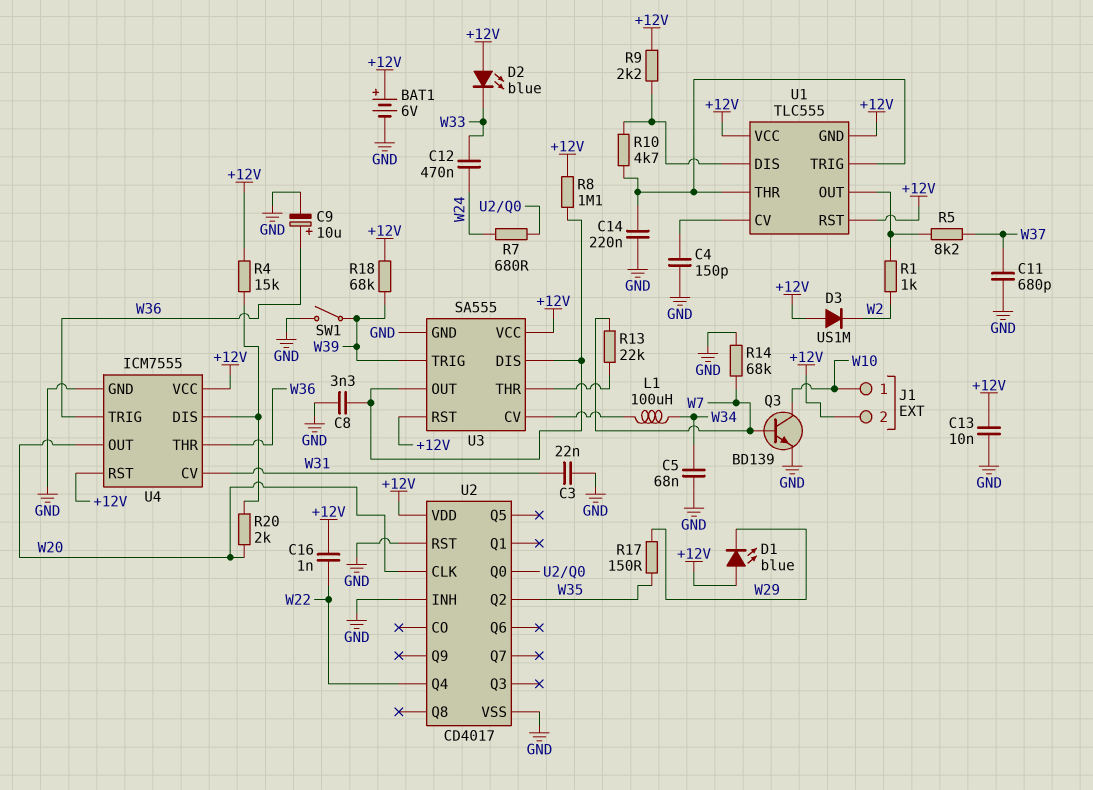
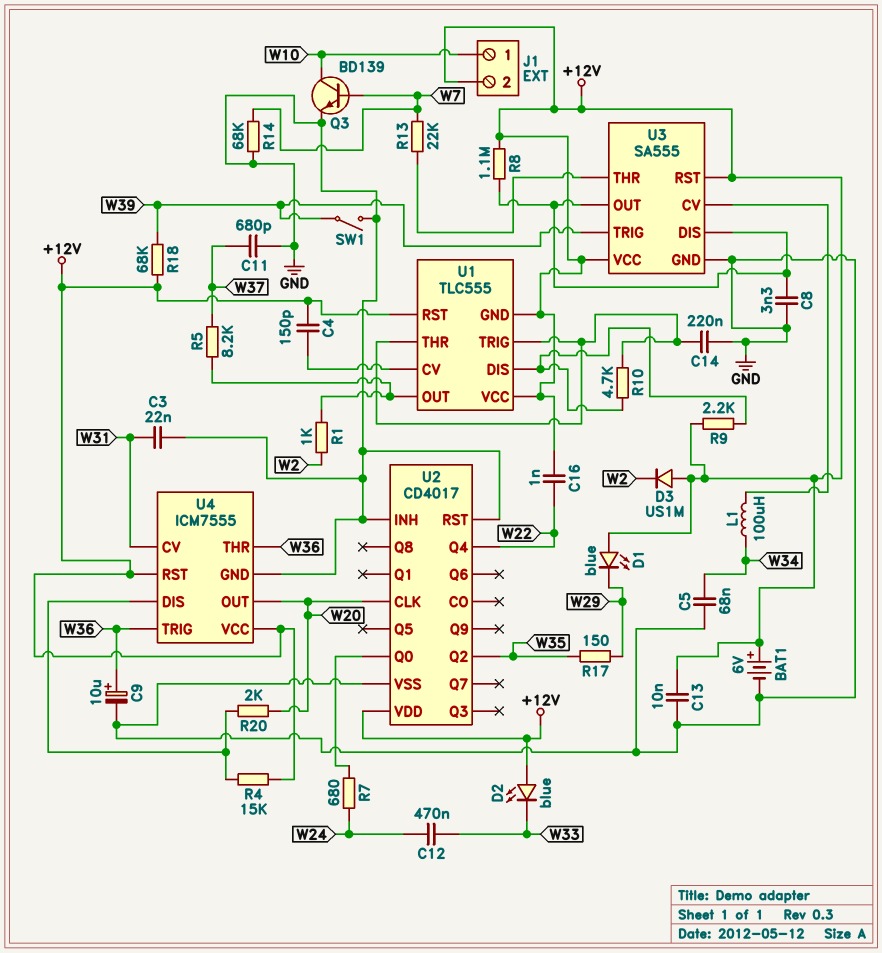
C4: 150pF (GND, U1/CV) -> 150pF (+12V, U1/CV)

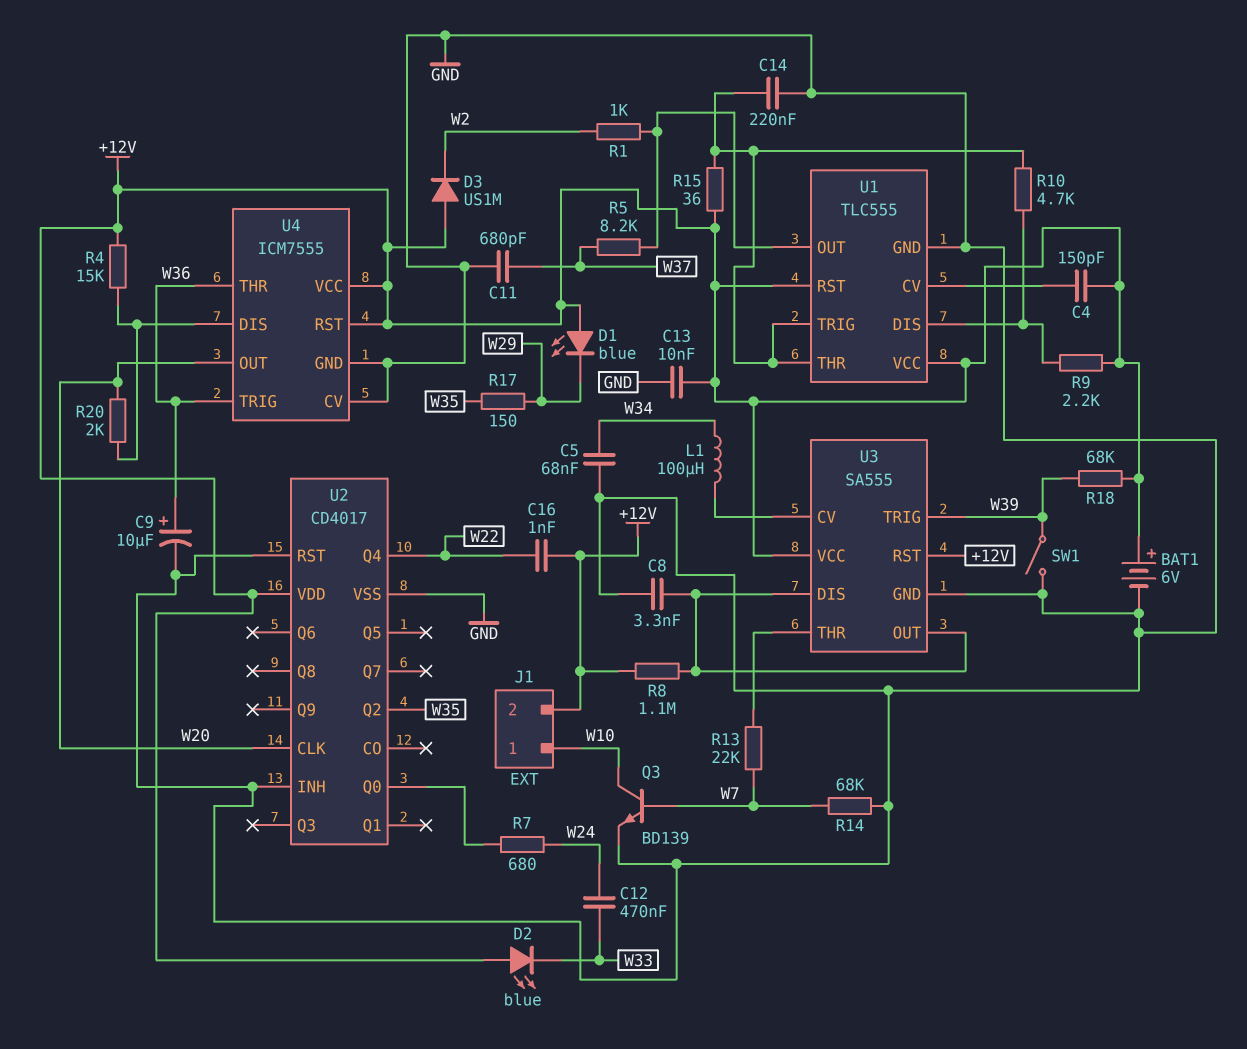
C3: 22nF (GND, W31) -> none
R15: none -> 36 (+12V, U1/THR)
U1 pin GND: +12V -> GND
U4 pin CV: W31 -> GND

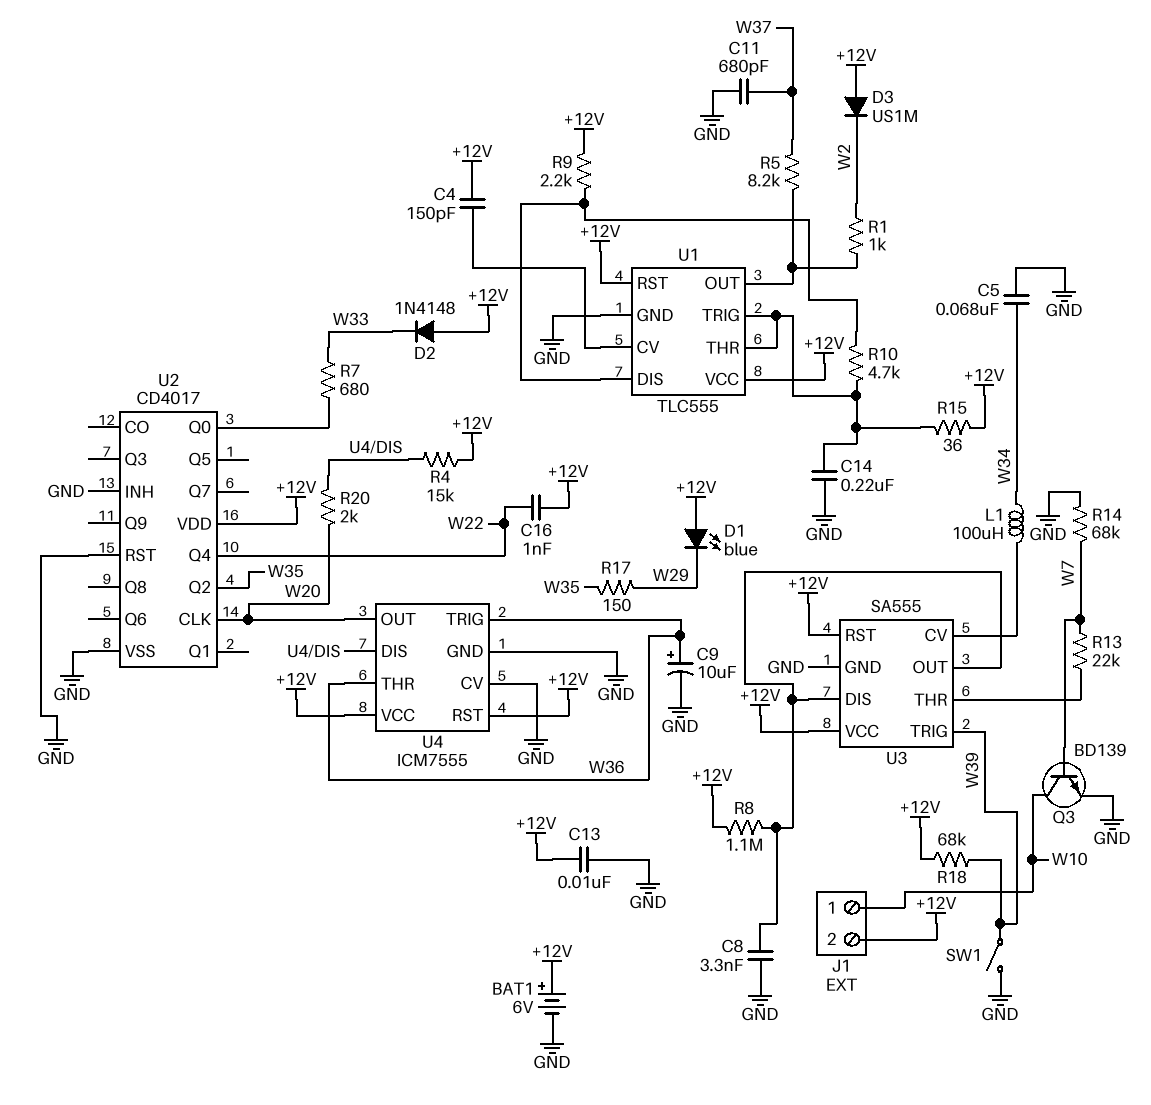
C12: 470nF (W24, W33) -> none
D2: LED blue (A +12V, K W33) -> diode 1N4148 (A +12V, K W33)
R7: 680 (U2/Q0, W24) -> 680 (U2/Q0, W33)

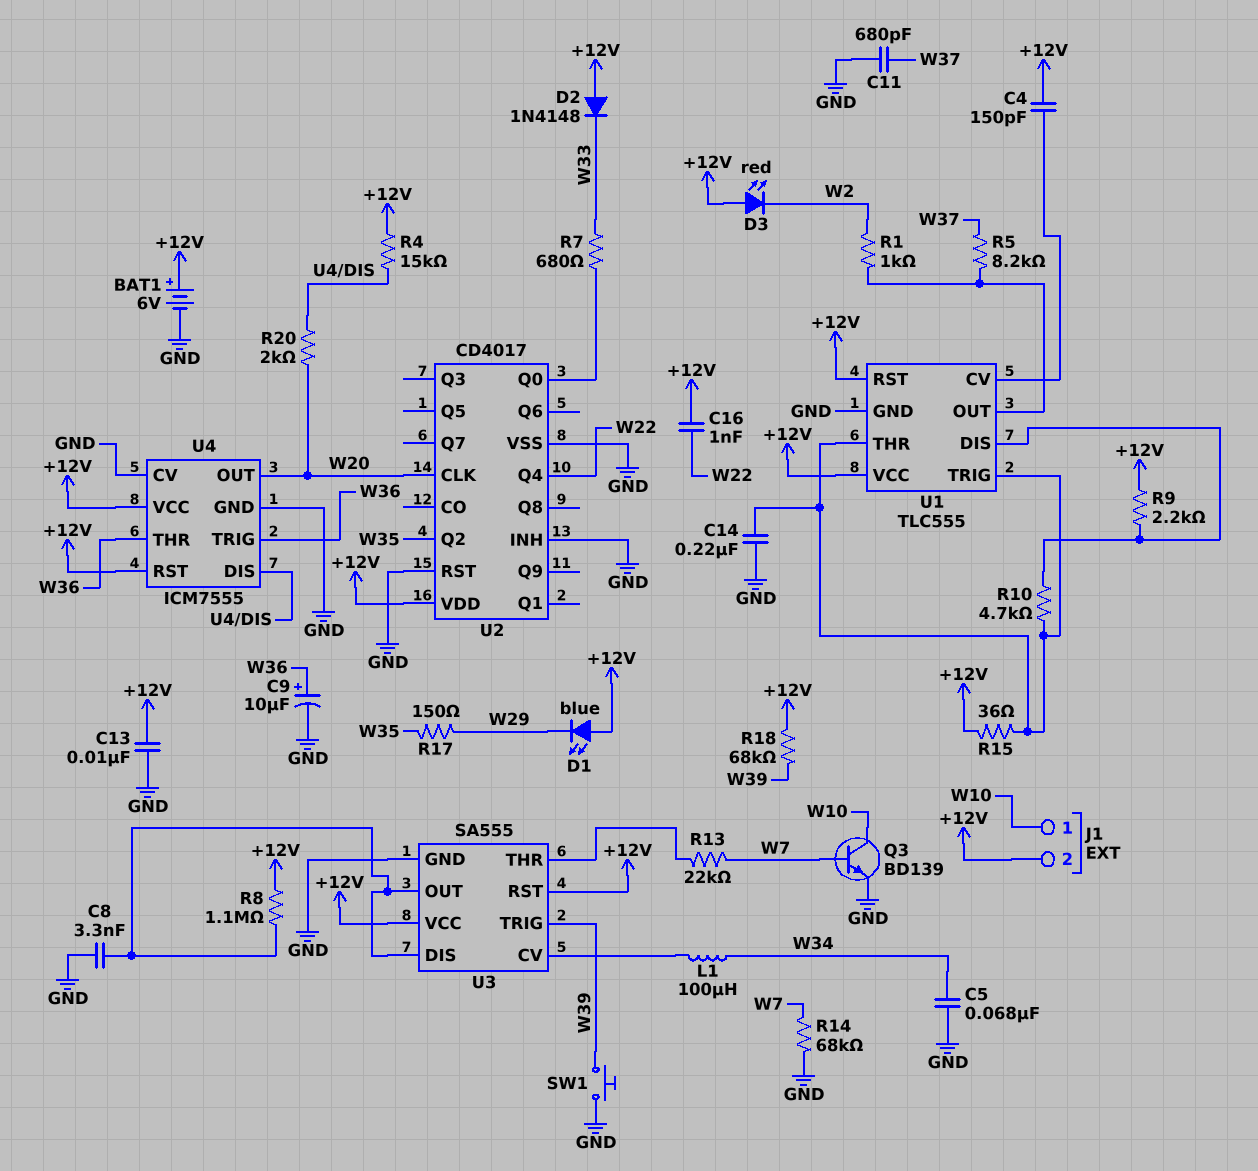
D3: diode US1M (A +12V, K W2) -> LED red (A +12V, K W2)
SW1: switch (GND, W39) -> button (GND, W39)

